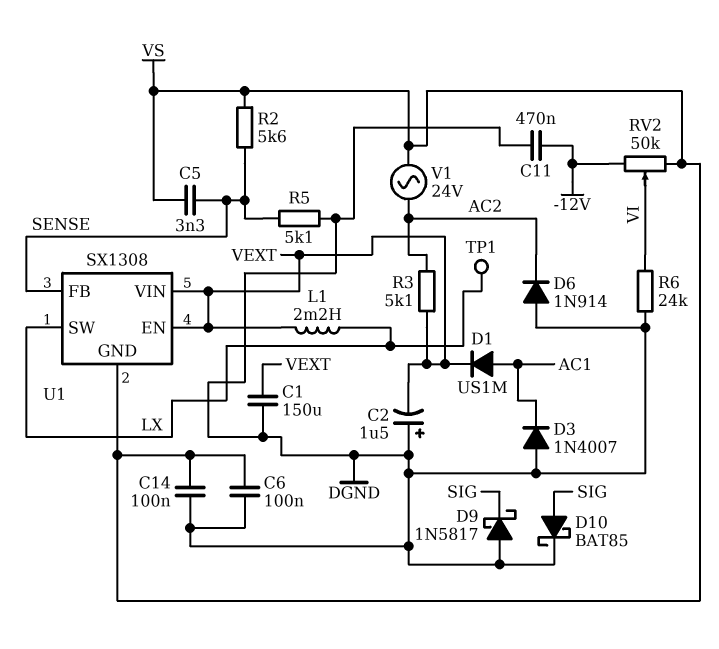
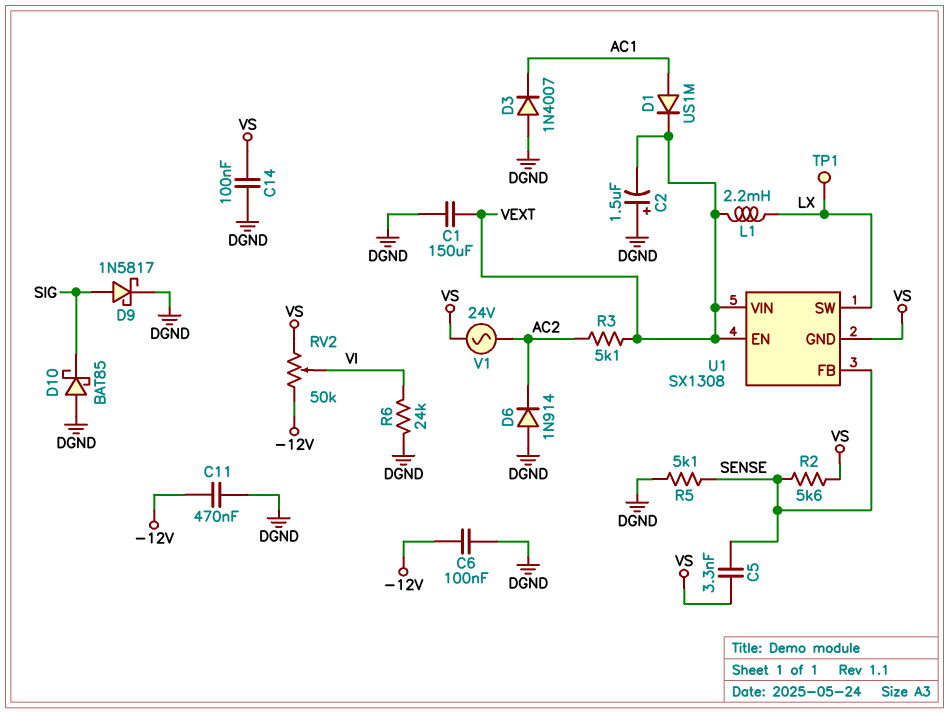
C6: 100nF (DGND, VS) -> 100nF (-12V, DGND)
D9: schottky 1N5817 (A DGND, K SIG) -> schottky 1N5817 (A SIG, K DGND)
D10: schottky BAT85 (A SIG, K DGND) -> schottky BAT85 (A DGND, K SIG)

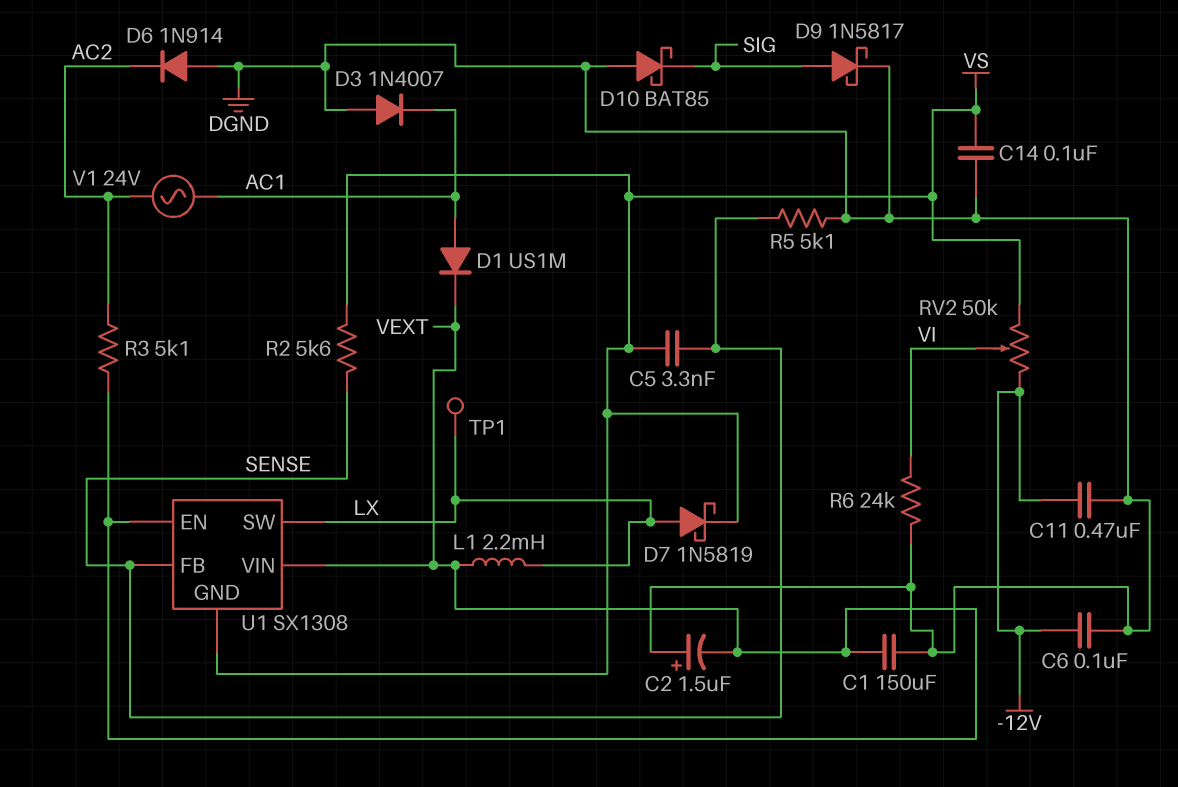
D7: none -> schottky 1N5819 (A LX, K VS)
V1: AC 24V (AC2, VS) -> AC 24V (AC1, AC2)

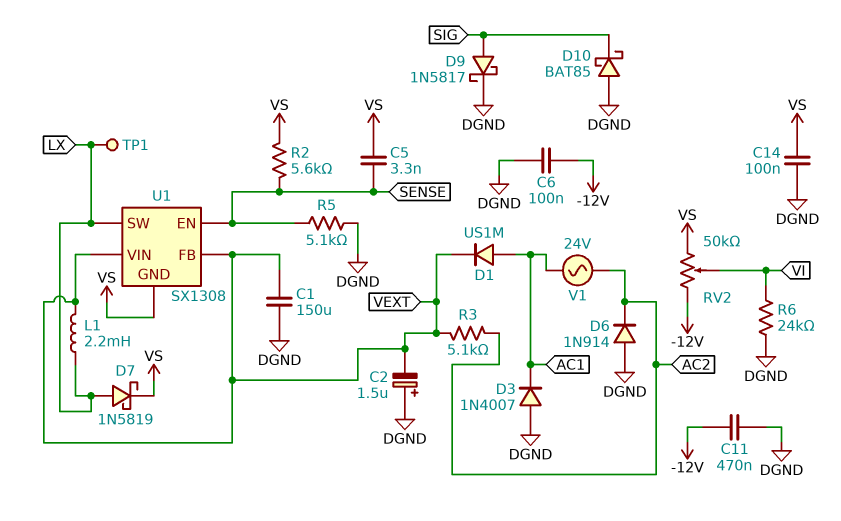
U1 pin EN: VEXT -> SENSE
U1 pin FB: SENSE -> VEXT

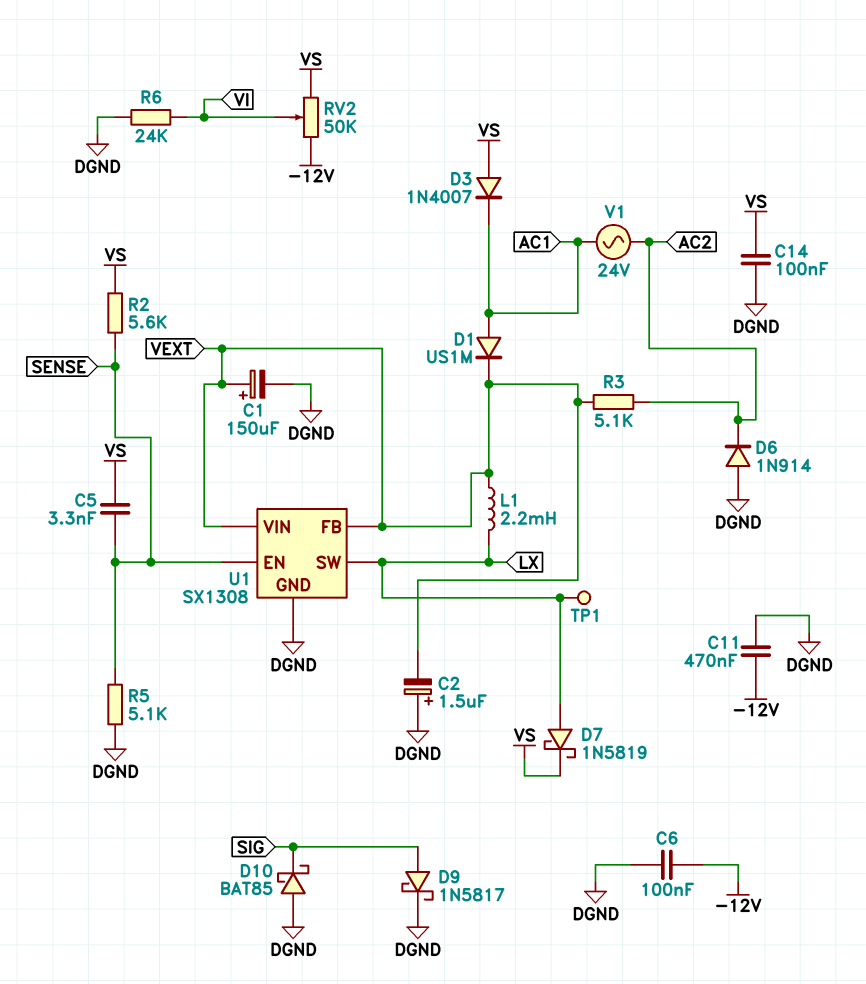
C1: 150uF (DGND, VEXT) -> 150uF (plus VEXT, minus DGND)
D3: diode 1N4007 (A DGND, K AC1) -> diode 1N4007 (A VS, K AC1)
U1 pin GND: VS -> DGND

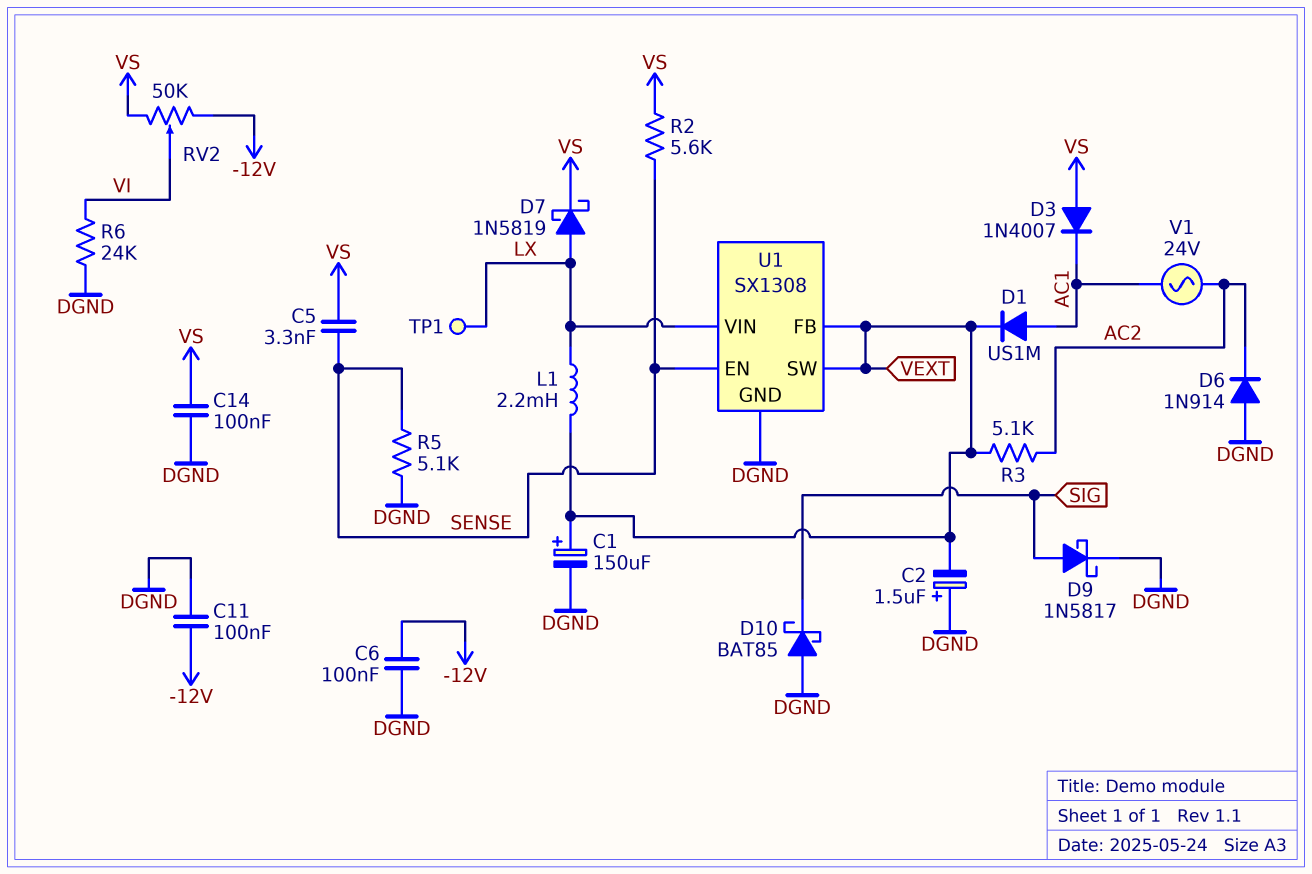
C11: 470nF (-12V, DGND) -> 100nF (-12V, DGND)
U1 pin SW: LX -> VEXT
U1 pin VIN: VEXT -> LX

